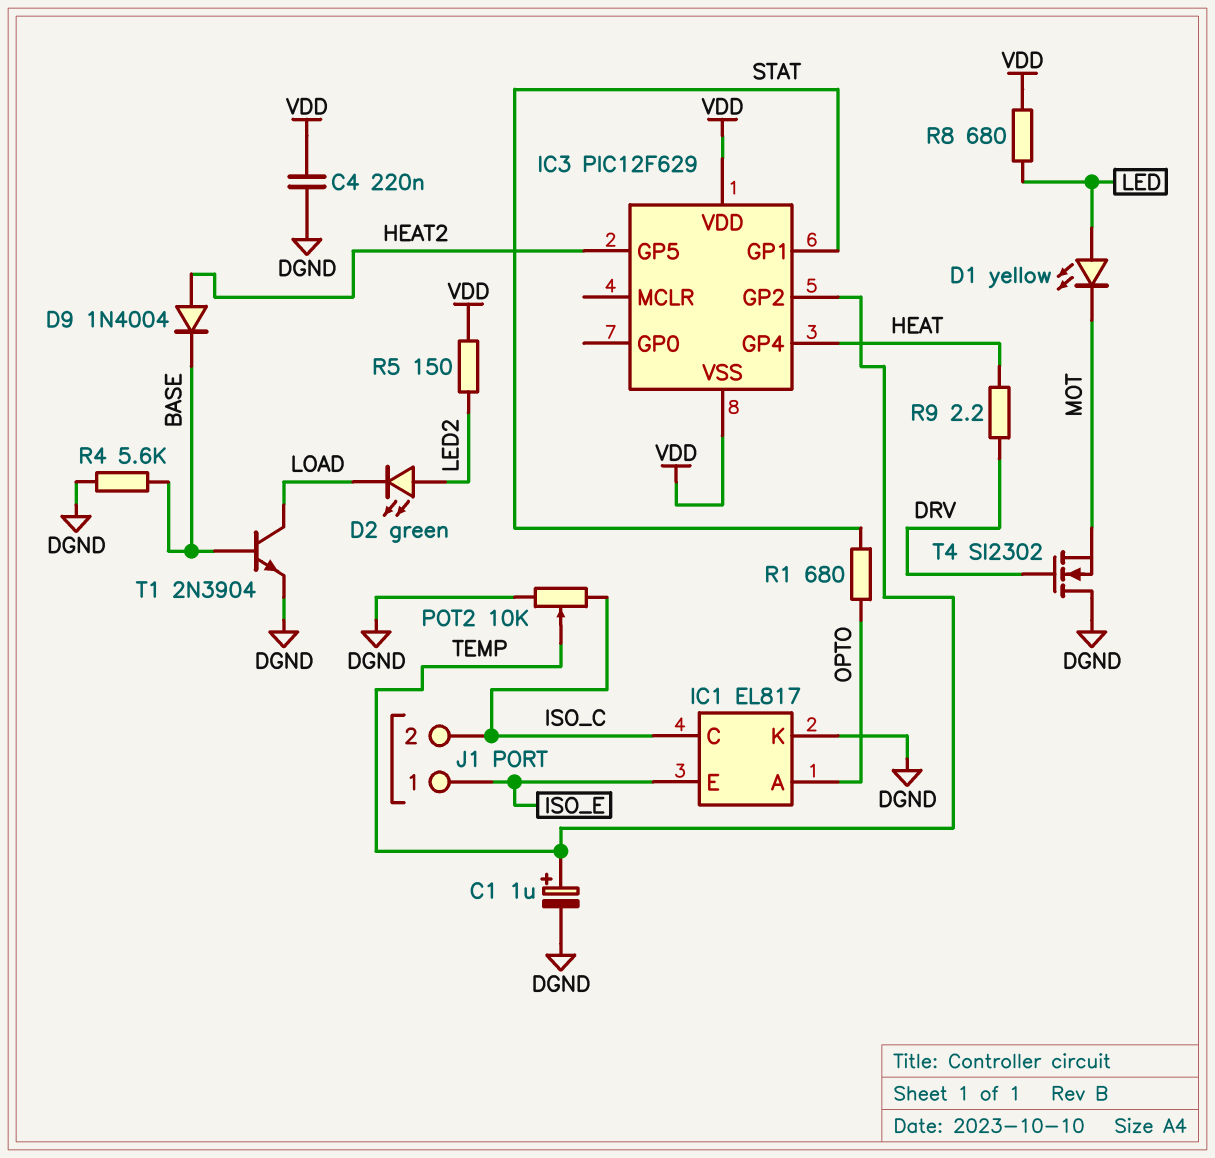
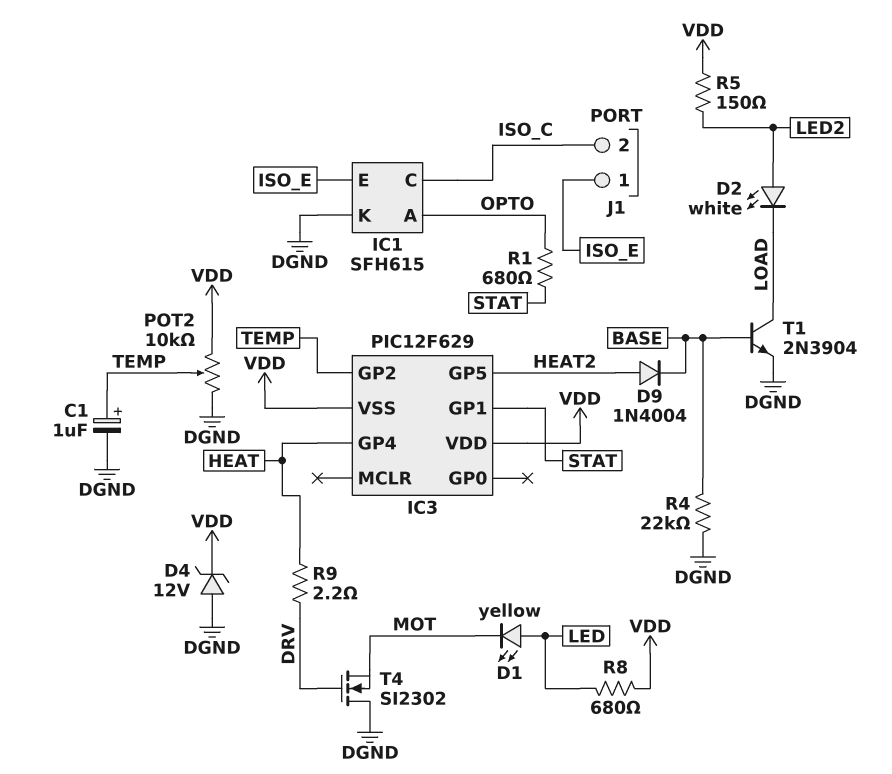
C4: 220nF (DGND, VDD) -> none
D2: LED green (A LED2, K LOAD) -> LED white (A LED2, K LOAD)
D4: none -> zener 12V (A DGND, K VDD)
IC1: EL817 -> SFH615
POT2: 10k (DGND, ISO_C, wiper TEMP) -> 10k (DGND, VDD, wiper TEMP)
R4: 5.6k (BASE, DGND) -> 22k (BASE, DGND)

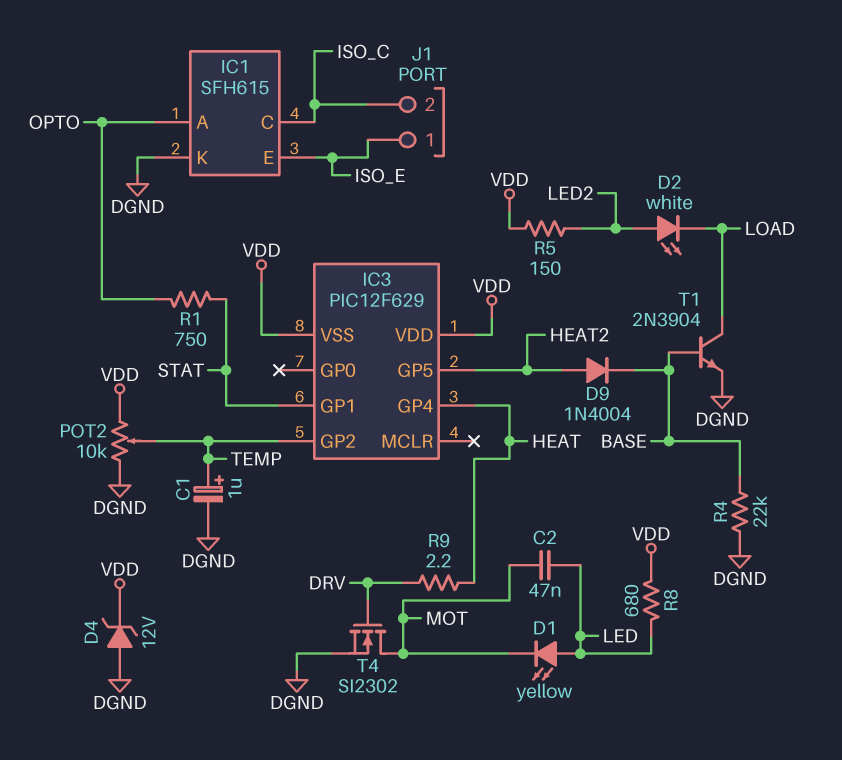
C2: none -> 47nF (LED, MOT)
R1: 680 (OPTO, STAT) -> 750 (OPTO, STAT)
T4: NMOS SI2302 (G DRV, D DGND, S MOT) -> NMOS SI2302 (G DRV, D MOT, S DGND)

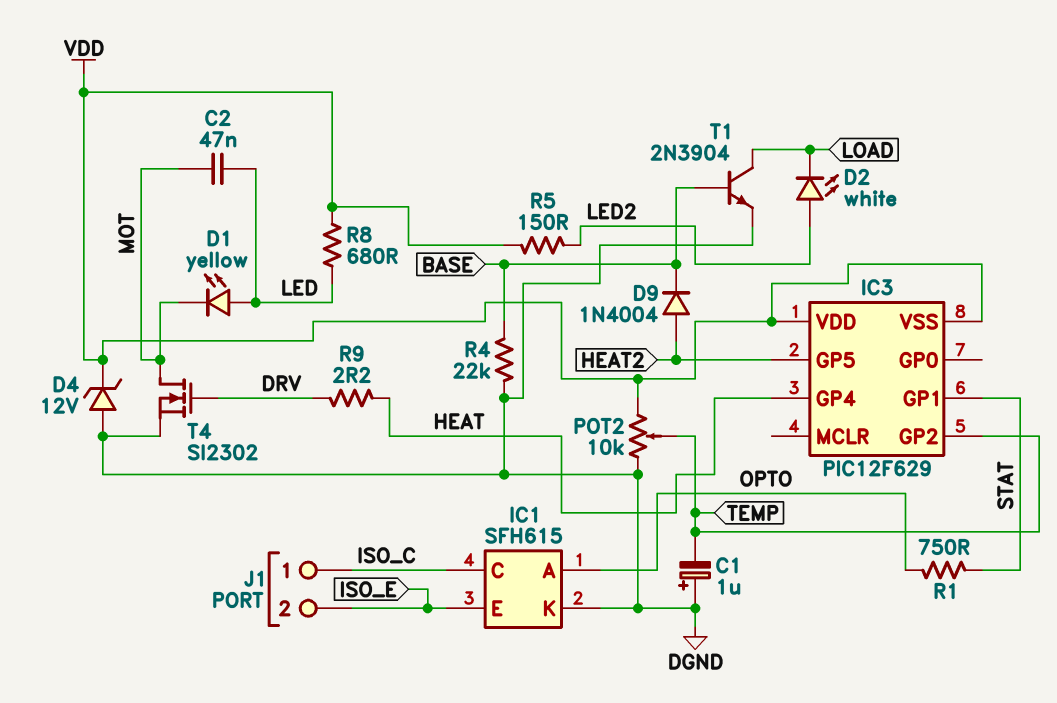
C1: 1uF (plus TEMP, minus DGND) -> 1uF (plus DGND, minus TEMP)
J1 pin 1: ISO_E -> ISO_C
J1 pin 2: ISO_C -> ISO_E

